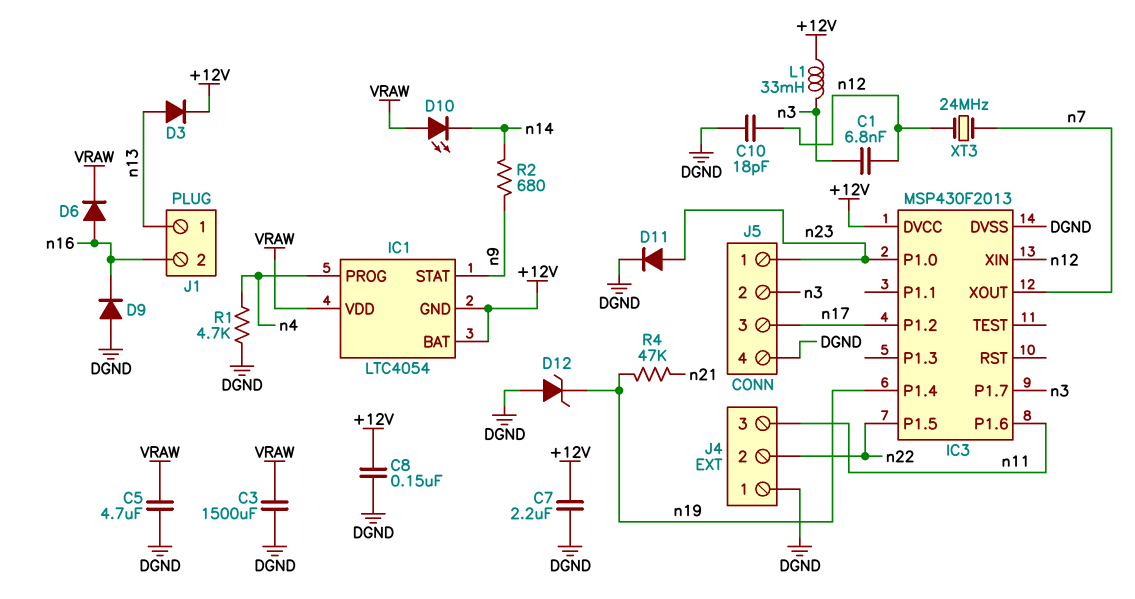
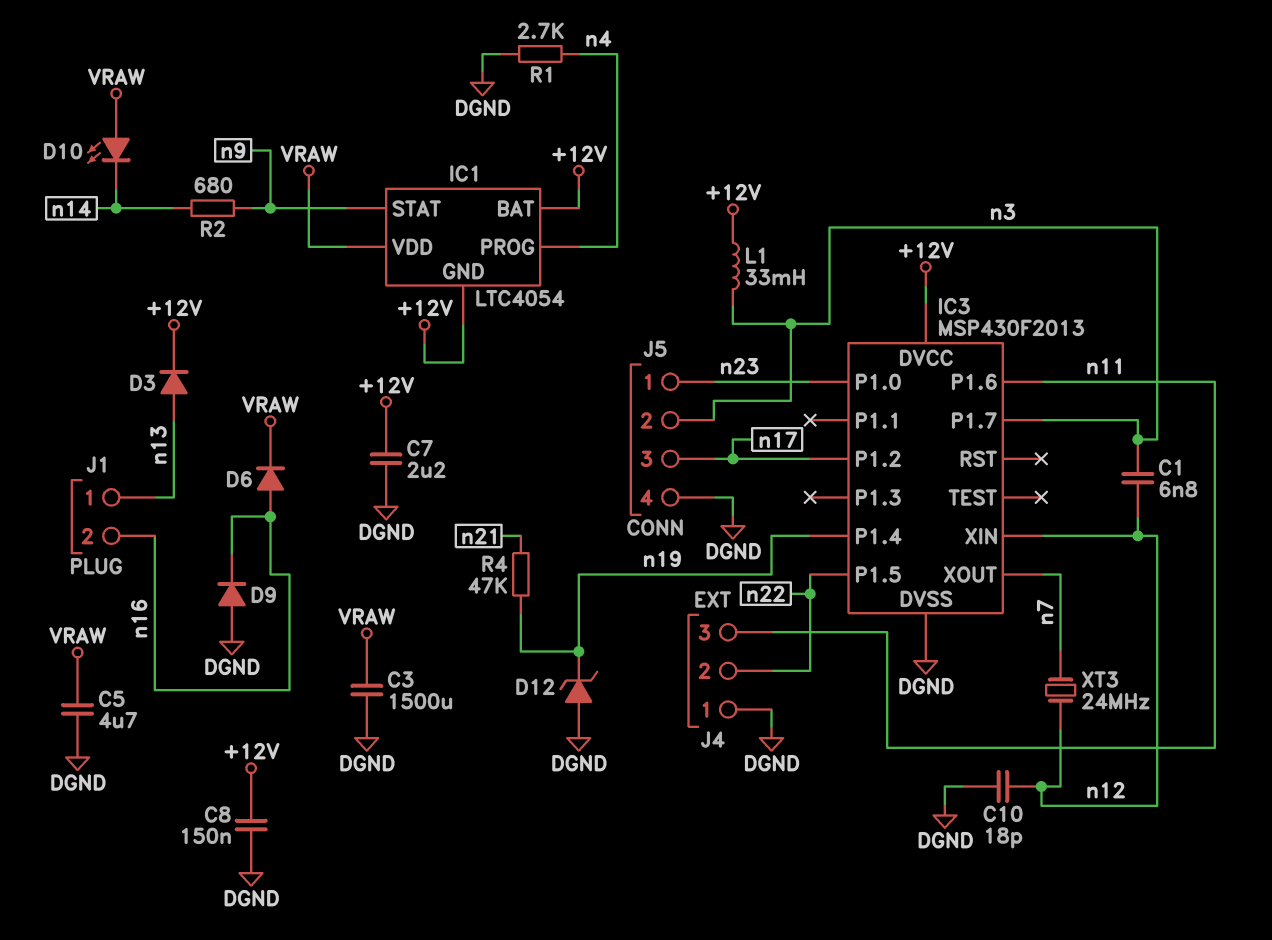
D11: diode (A n23, K DGND) -> none
R1: 4.7k (DGND, n4) -> 2.7k (DGND, n4)

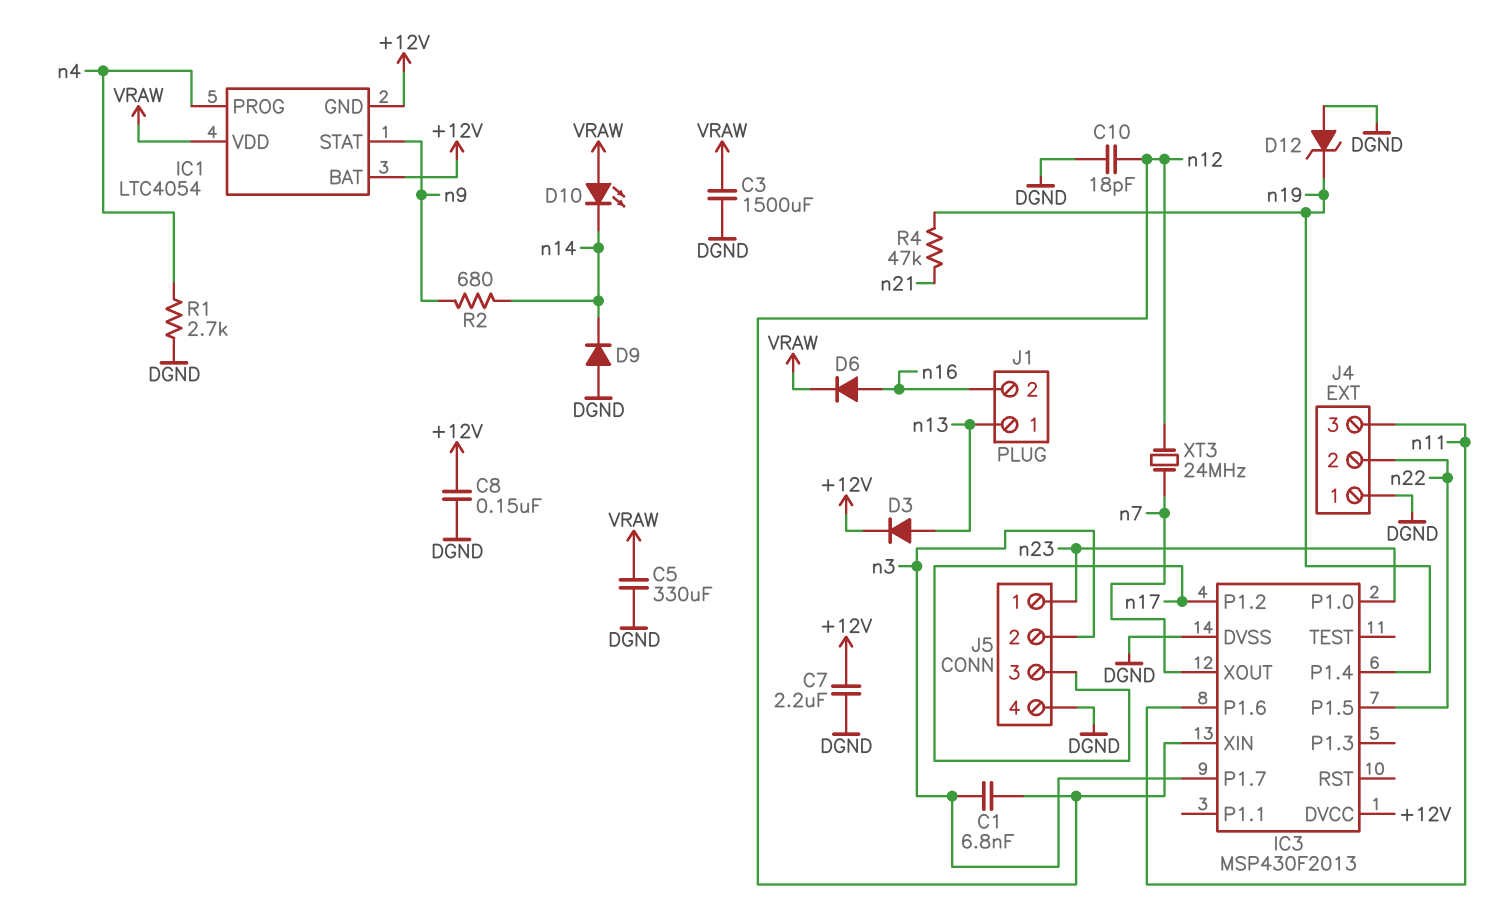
C5: 4.7uF (DGND, VRAW) -> 330uF (DGND, VRAW)
D9: diode (A DGND, K n16) -> diode (A DGND, K n14)
L1: 33mH (+12V, n3) -> none

